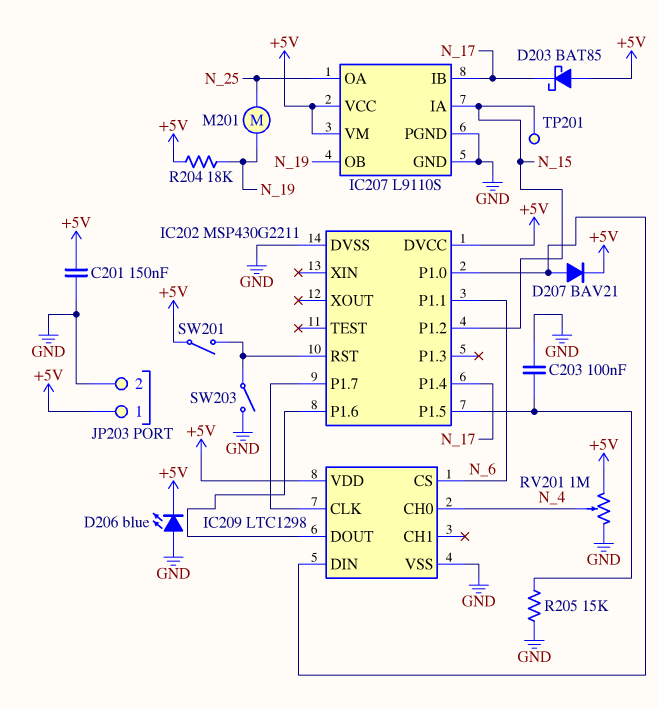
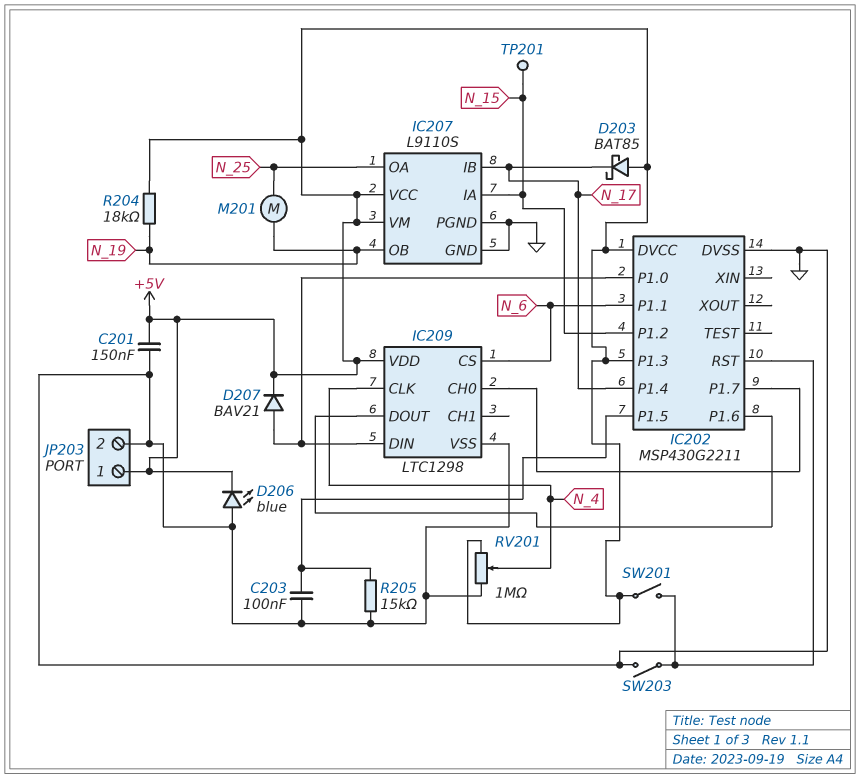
IC202 pin P1.3: none -> +5V
IC209 pin CH0: N_4 -> IC202/P1.7
IC209 pin CLK: IC202/P1.7 -> N_4

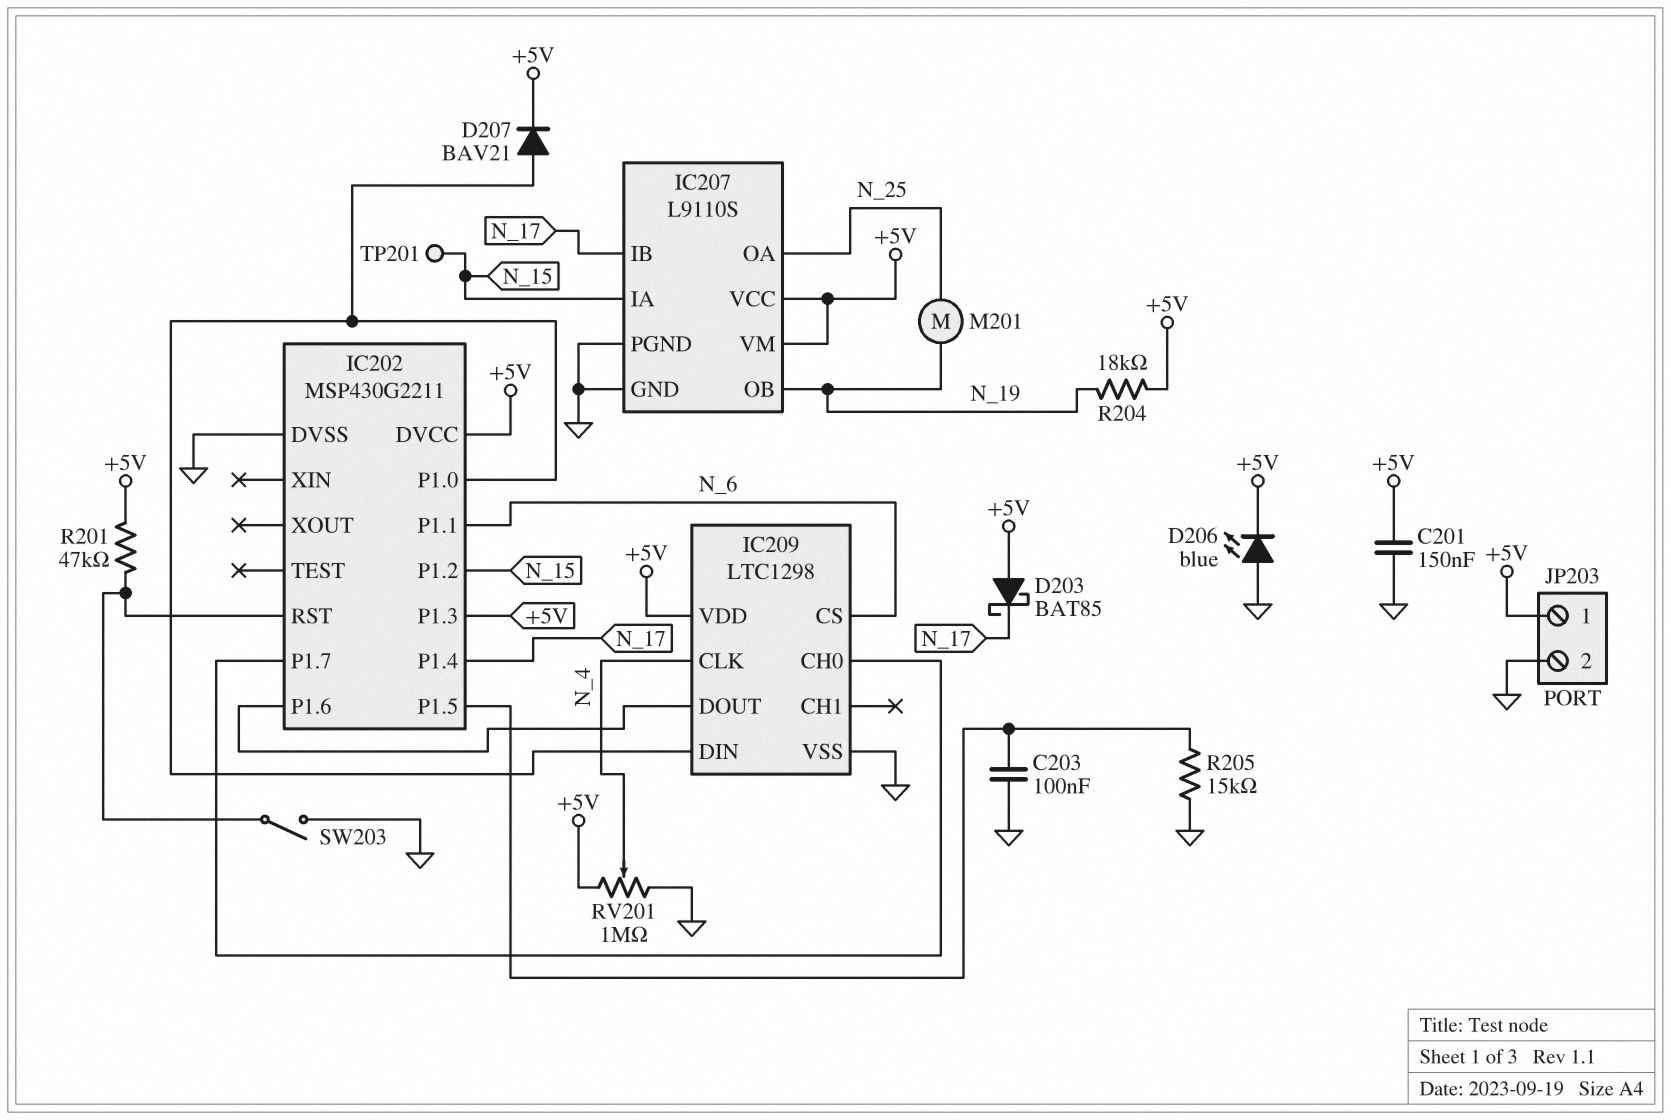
R201: none -> 47k (+5V, IC202/RST)
SW201: switch (+5V, IC202/RST) -> none

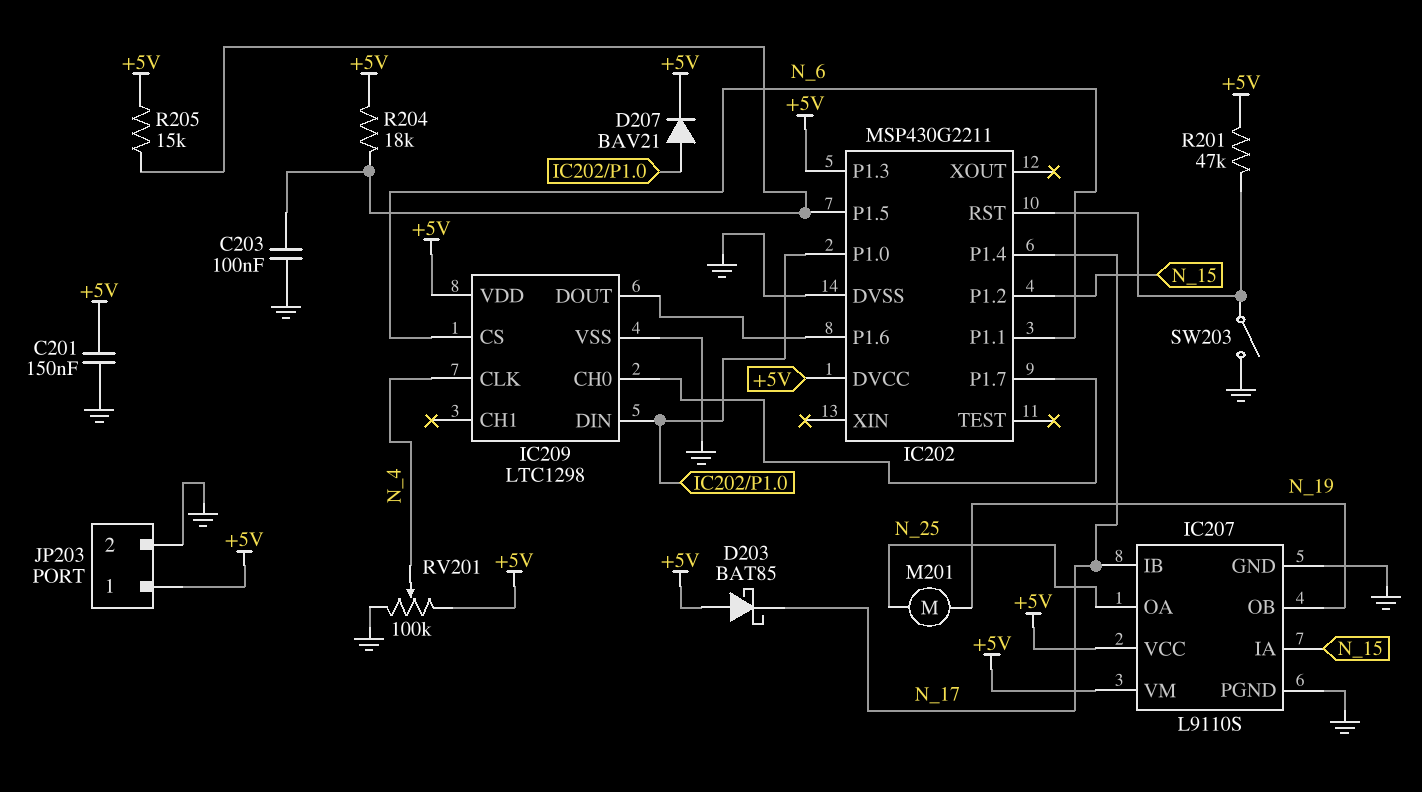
D206: LED blue (A GND, K +5V) -> none
R204: 18k (+5V, N_19) -> 18k (+5V, IC202/P1.5)
R205: 15k (GND, IC202/P1.5) -> 15k (+5V, IC202/P1.5)
RV201: 1M (+5V, GND, wiper N_4) -> 100k (+5V, GND, wiper N_4)
TP201: test point (N_15) -> none

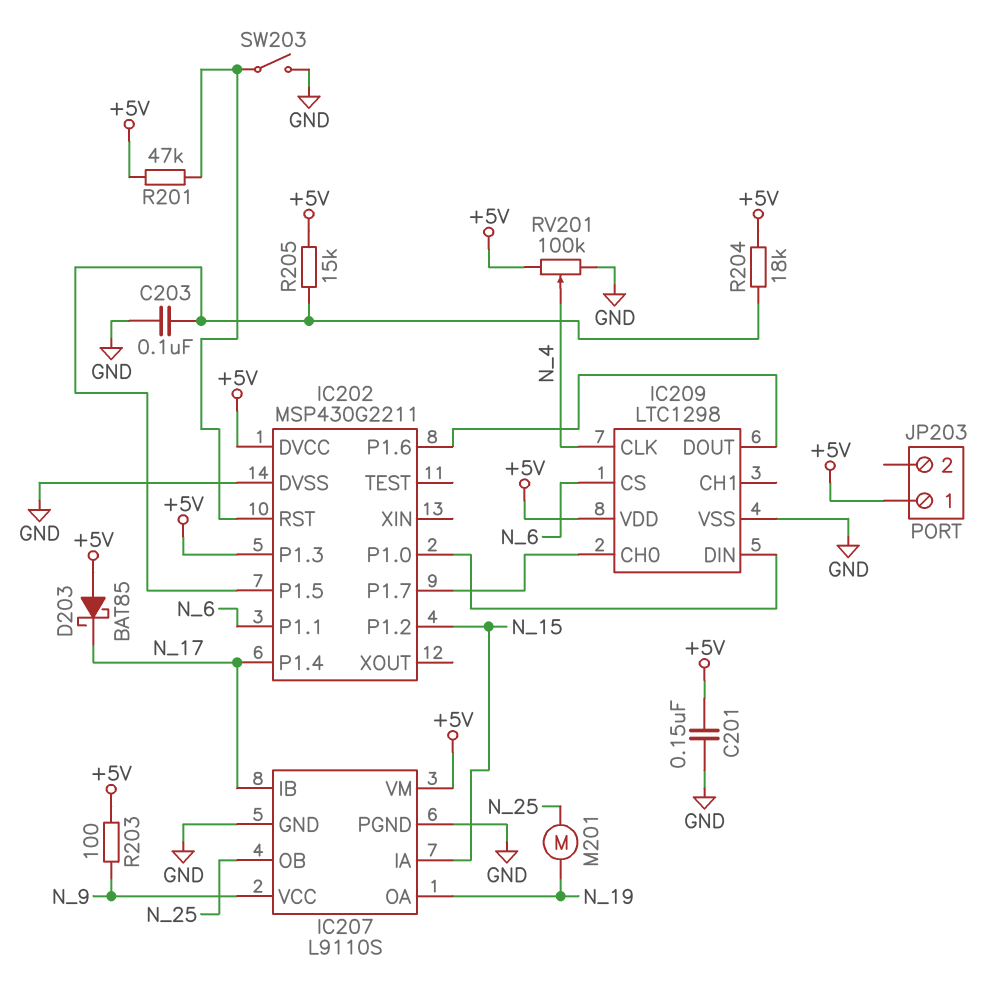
D207: diode BAV21 (A IC202/P1.0, K +5V) -> none
IC207 pin OA: N_25 -> N_19
IC207 pin OB: N_19 -> N_25
IC207 pin VCC: +5V -> N_9
JP203 pin 2: GND -> none
R203: none -> 100 (+5V, N_9)

